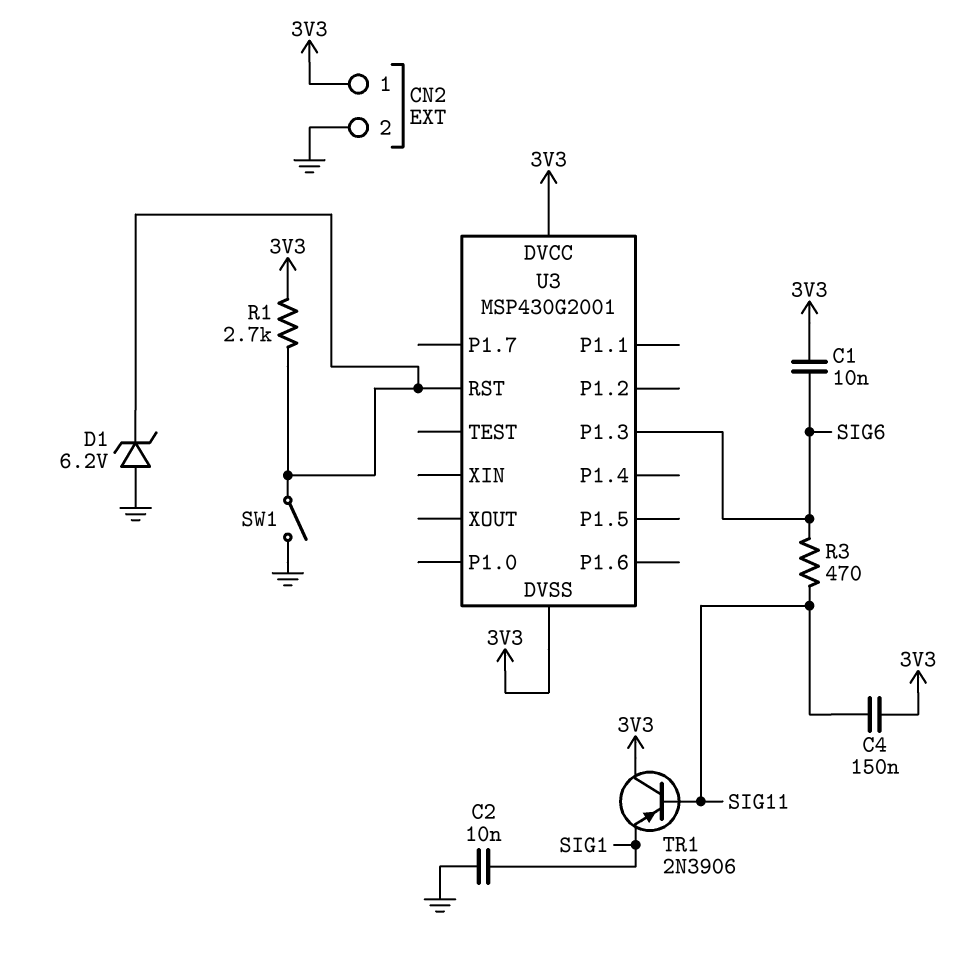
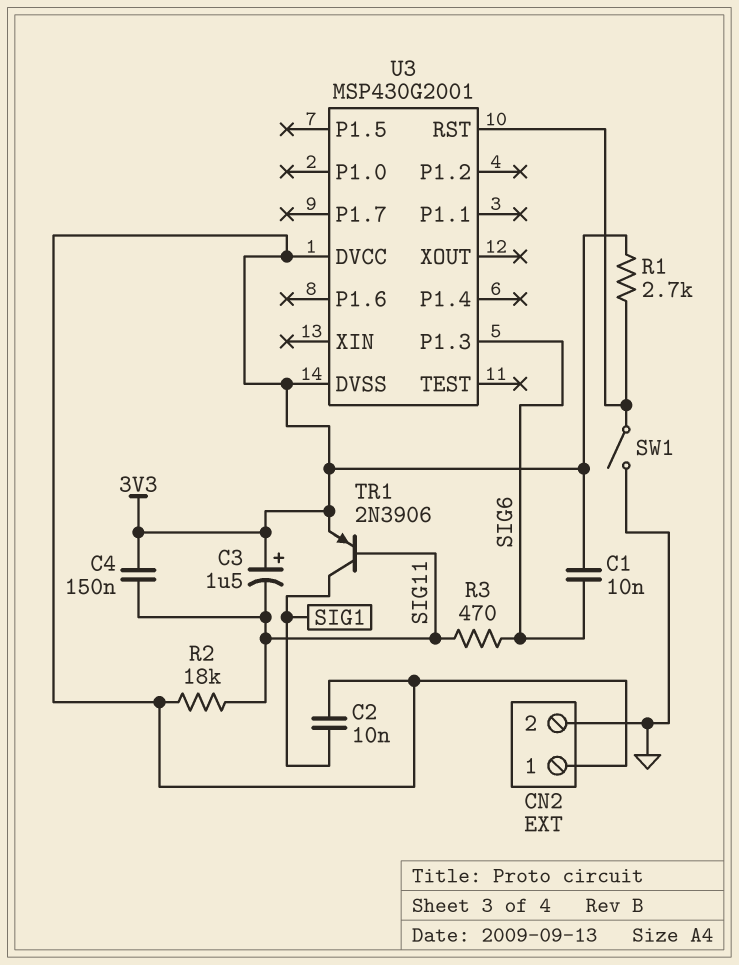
C2: 10nF (GND, SIG1) -> 10nF (3V3, SIG1)
C3: none -> 1.5uF (plus 3V3, minus SIG11)
D1: zener 6.2V (A GND, K U3/RST) -> none
R2: none -> 18k (3V3, SIG11)
TR1: PNP 2N3906 (B SIG11, C 3V3, E SIG1) -> PNP 2N3906 (B SIG11, C SIG1, E 3V3)

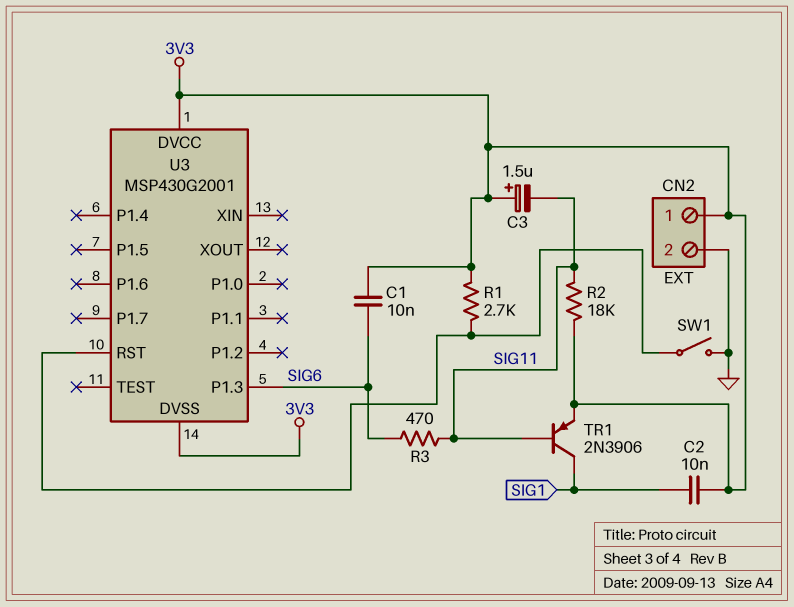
C4: 150nF (3V3, SIG11) -> none

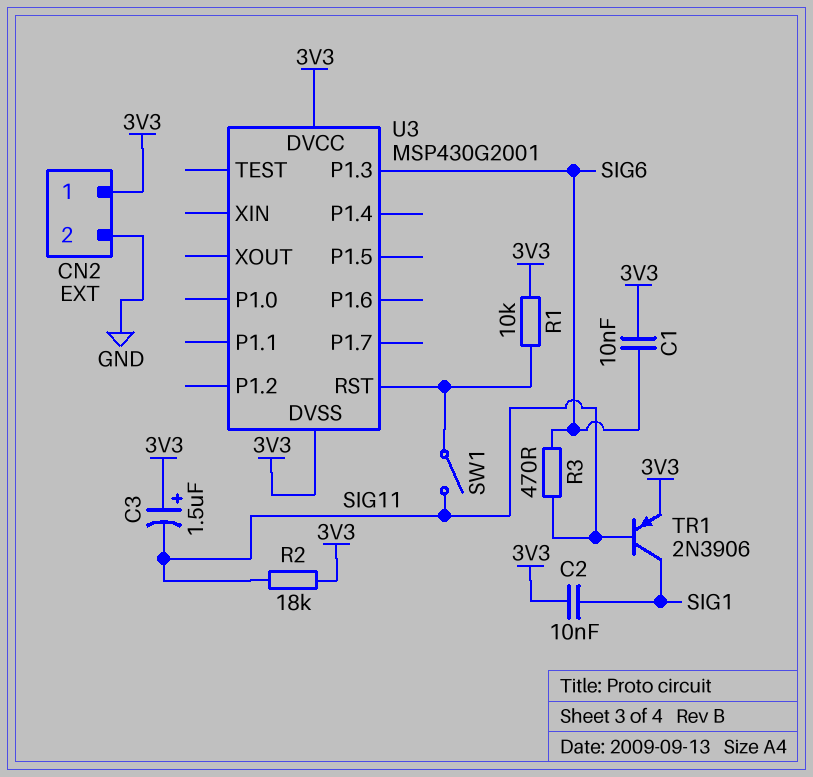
R1: 2.7k (3V3, U3/RST) -> 10k (3V3, U3/RST)
SW1: switch (GND, U3/RST) -> switch (SIG11, U3/RST)

